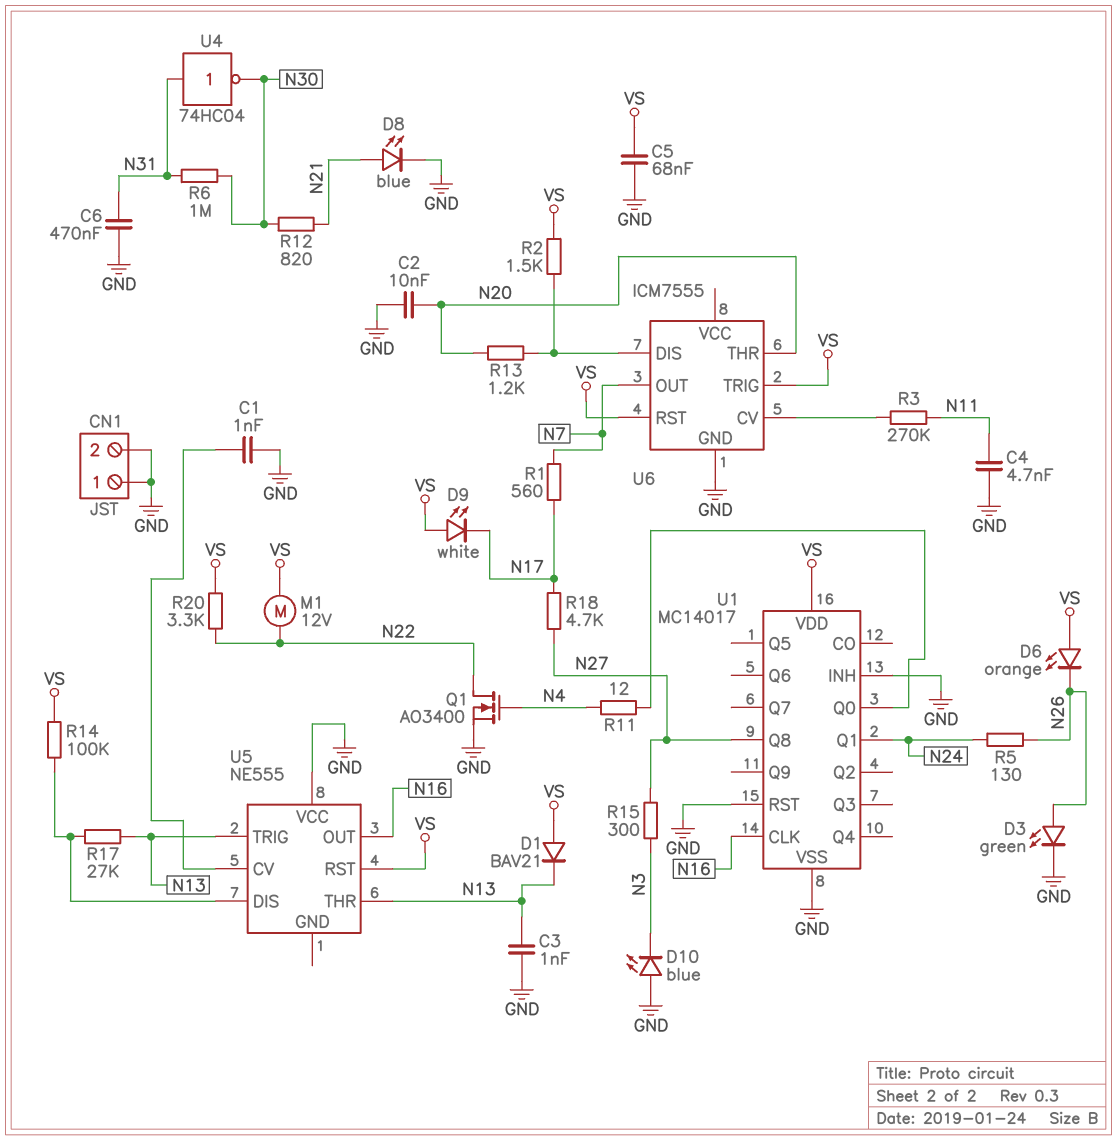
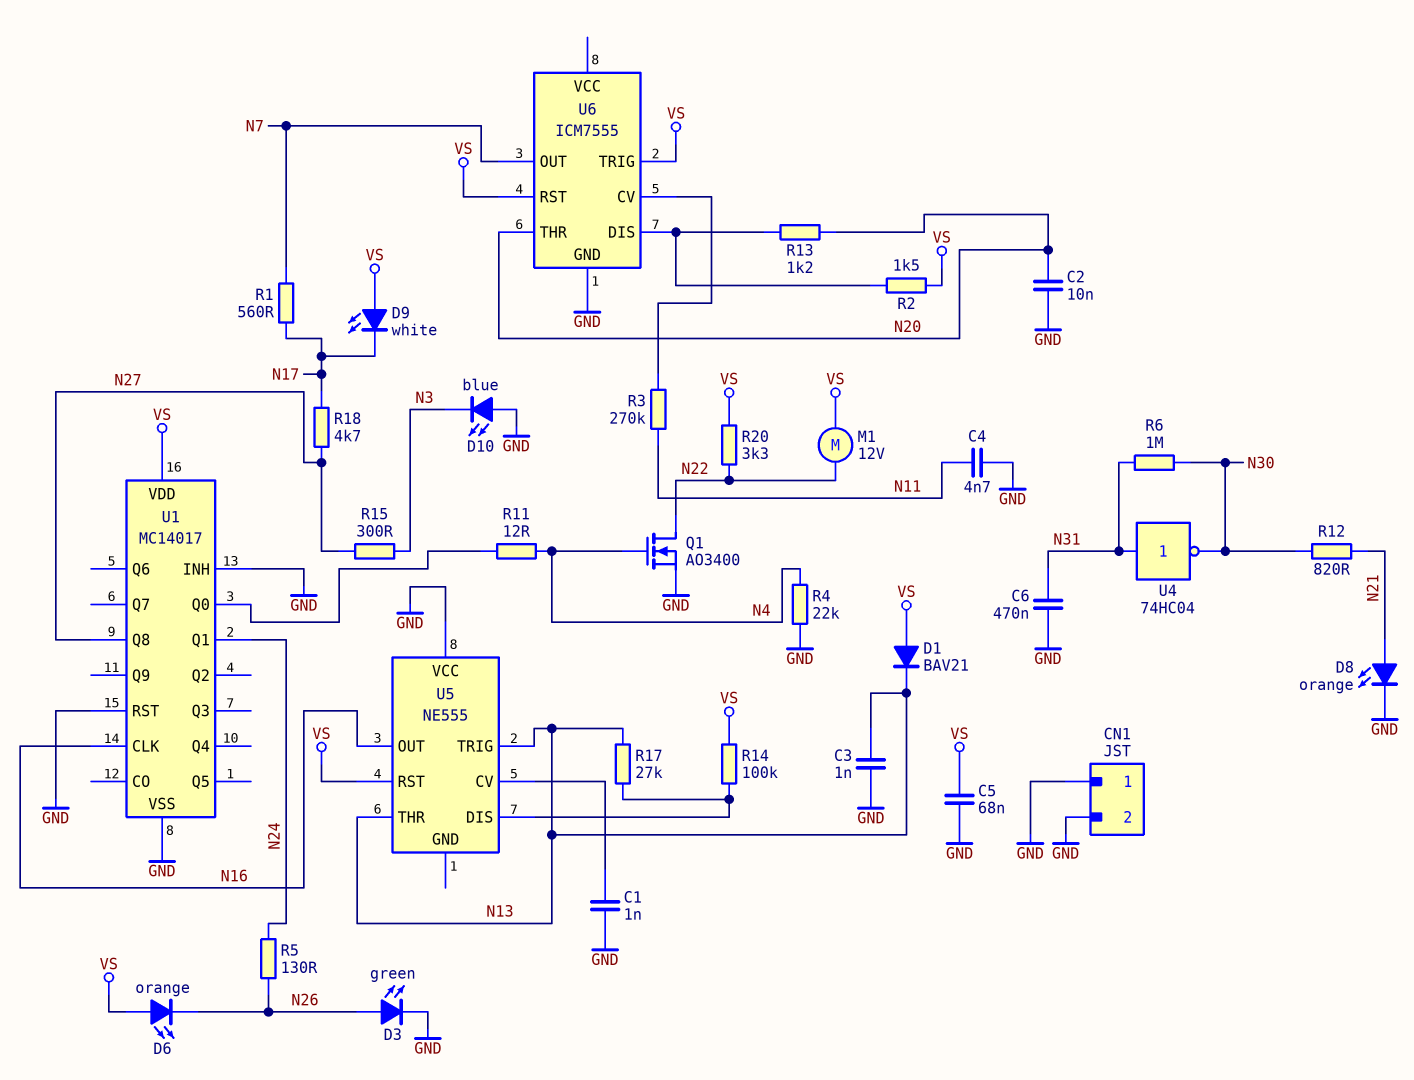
D8: LED blue (A N21, K GND) -> LED orange (A N21, K GND)
R4: none -> 22k (GND, N4)

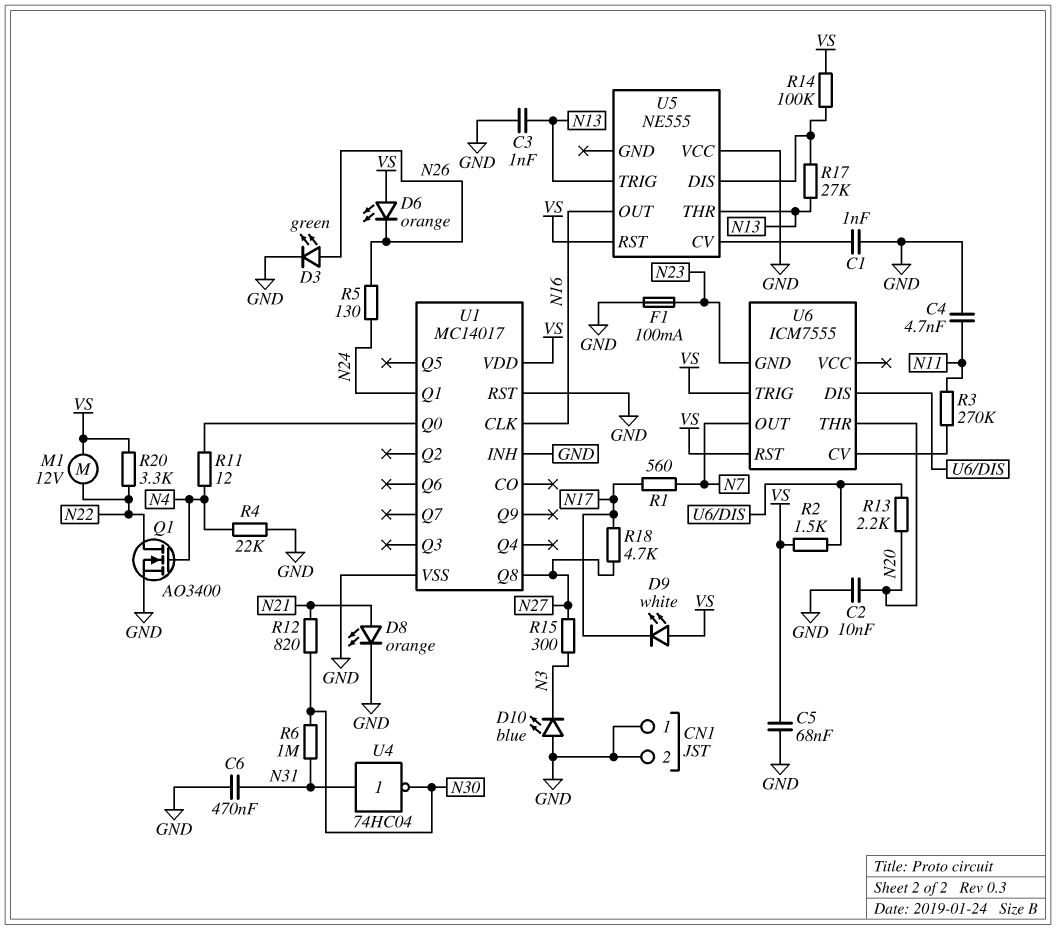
D1: diode BAV21 (A VS, K N13) -> none
F1: none -> 100mA (GND, N23)
R13: 1.2k (N20, U6/DIS) -> 2.2k (N20, U6/DIS)
U6 pin GND: GND -> N23

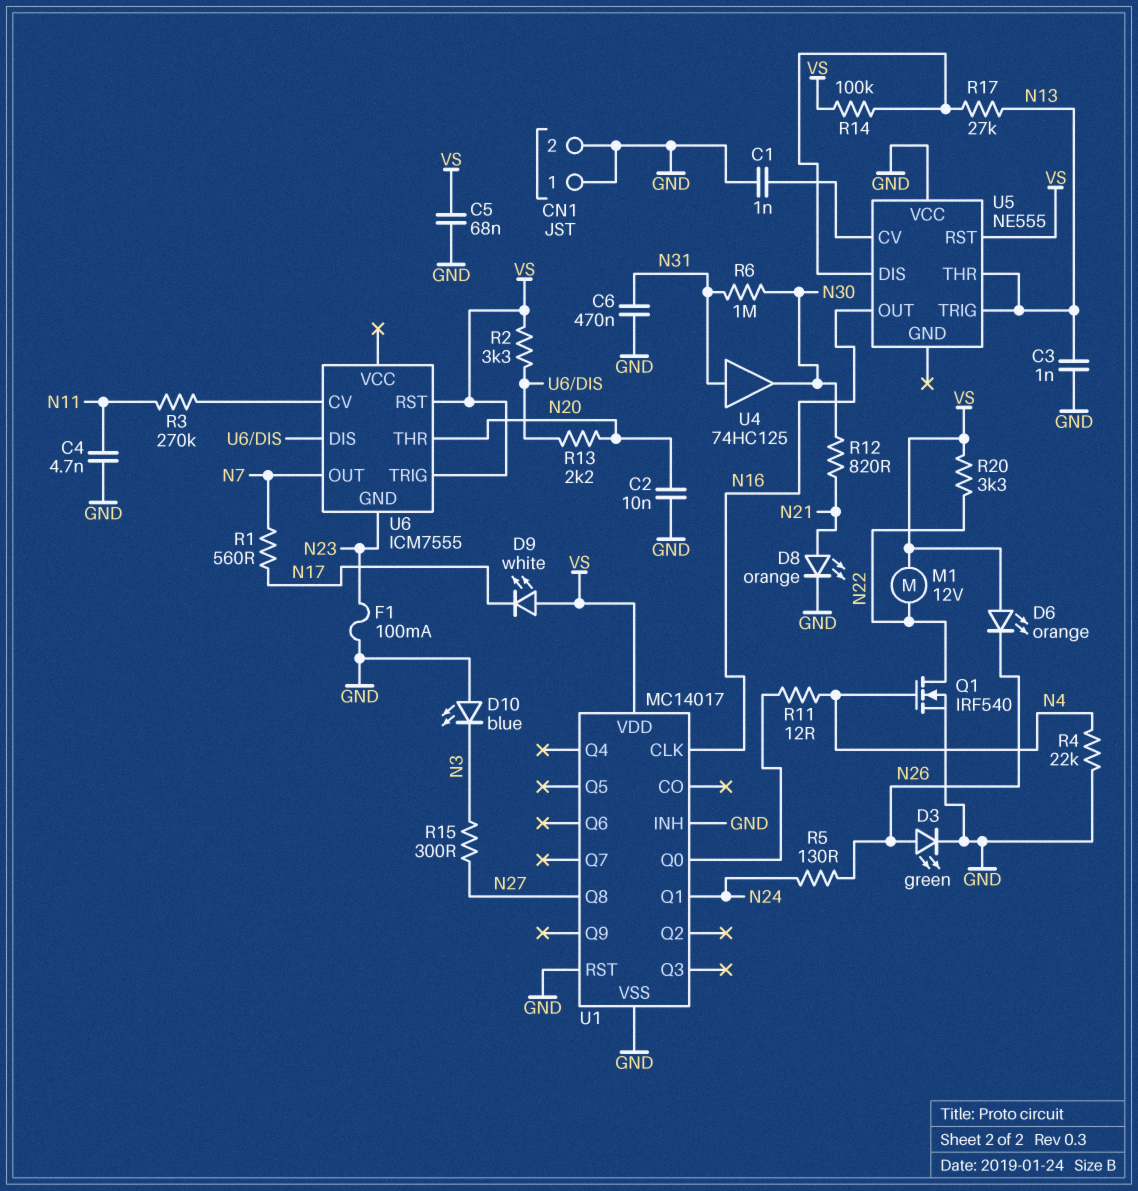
Q1: NMOS AO3400 (G N4, D N22, S GND) -> NMOS IRF540 (G N4, D N22, S GND)
R2: 1.5k (U6/DIS, VS) -> 3.3k (U6/DIS, VS)
R18: 4.7k (N17, N27) -> none
U4: NOT 74HC04 (in N31, out N30) -> buffer 74HC125 (in N31, out N30)

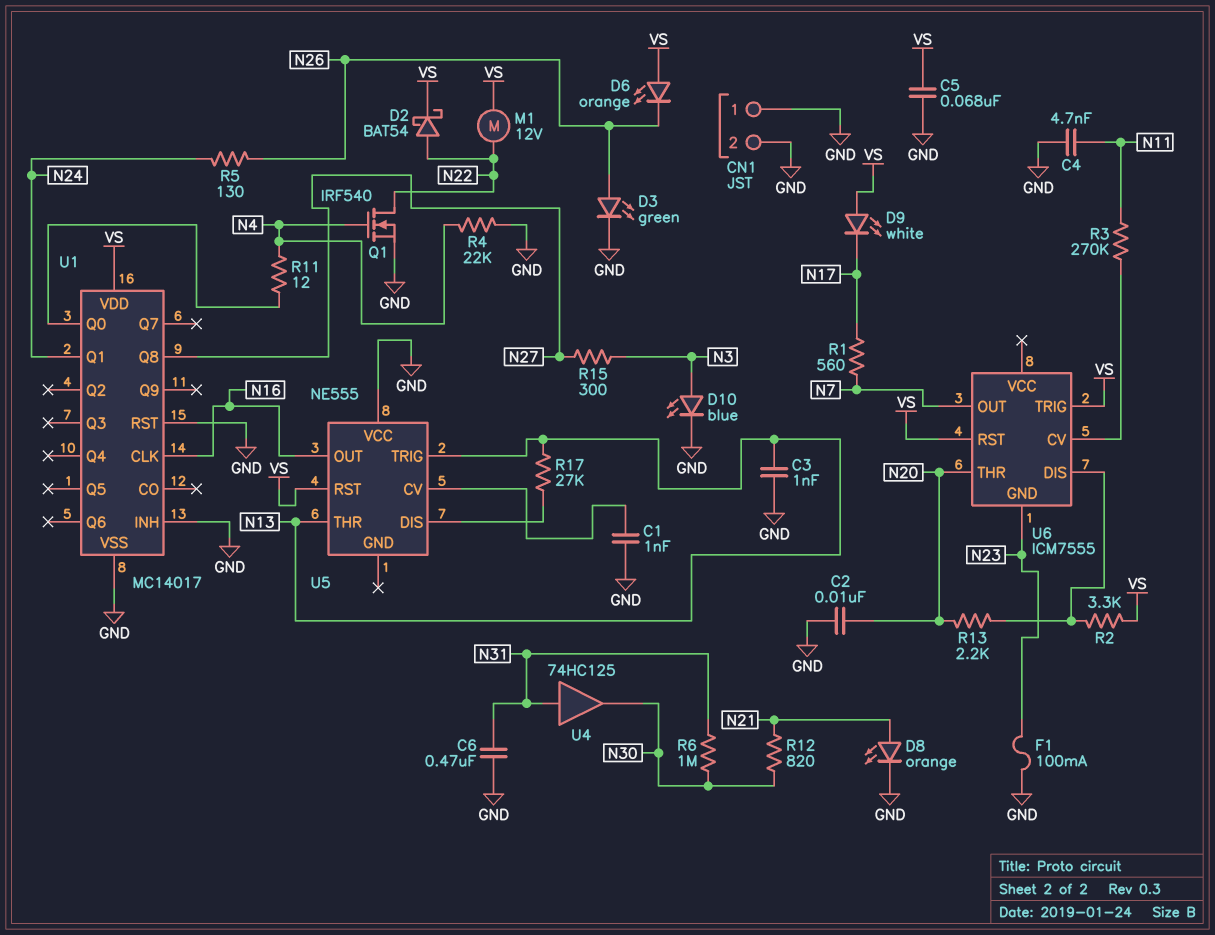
D2: none -> schottky BAT54 (A N22, K VS)
D10: LED blue (A GND, K N3) -> LED blue (A N3, K GND)
R14: 100k (U5/DIS, VS) -> none
R20: 3.3k (N22, VS) -> none

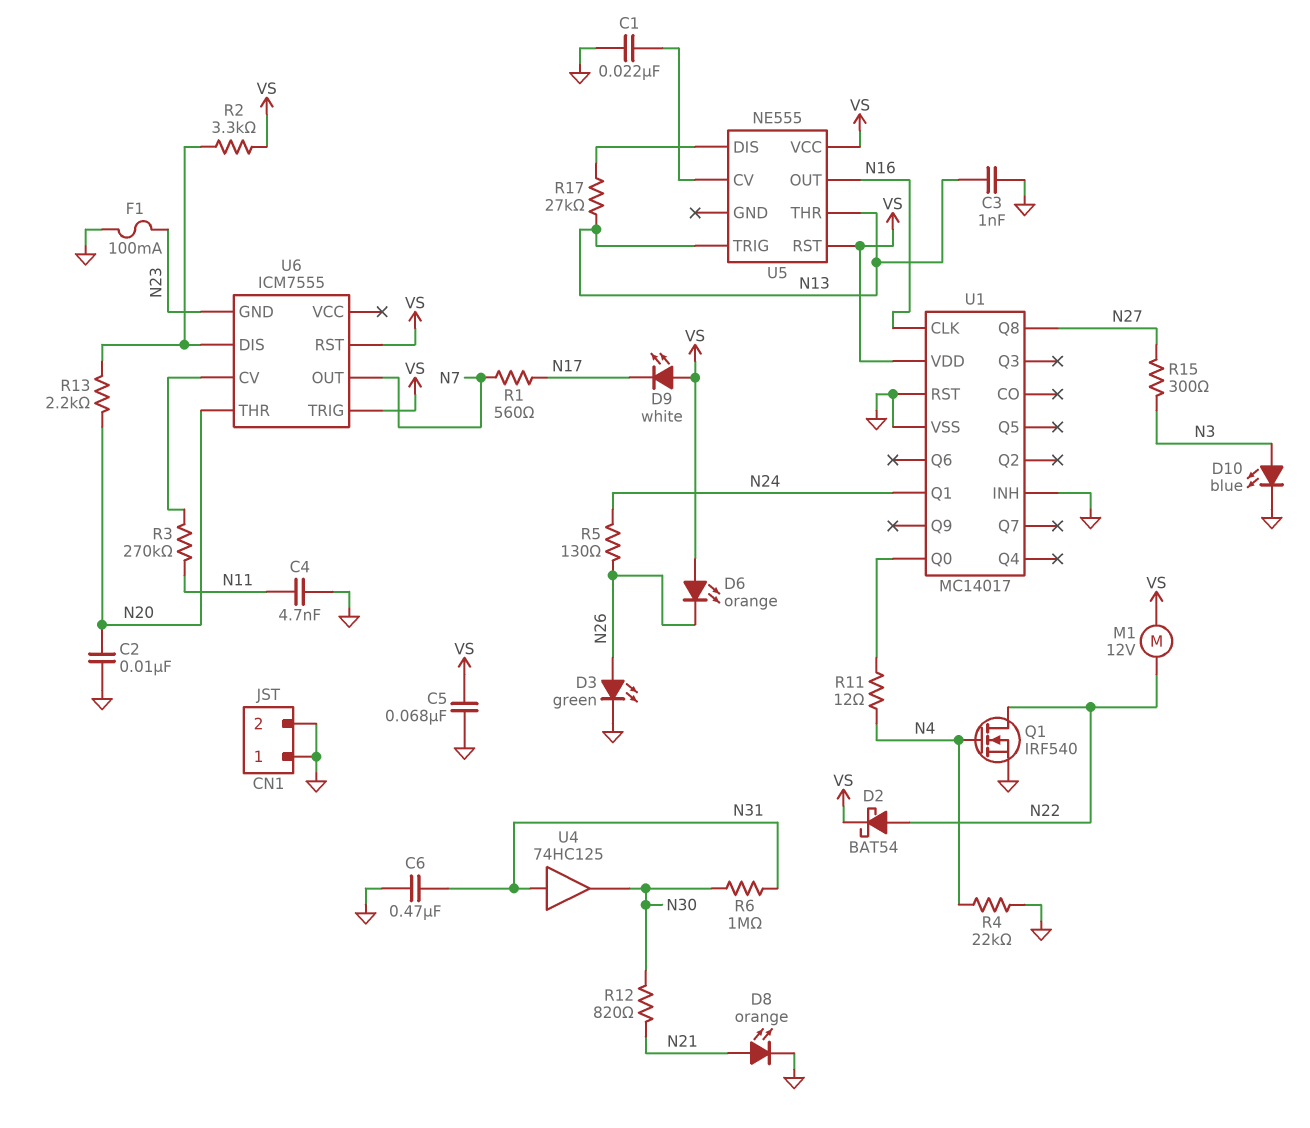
C1: 1nF (GND, U5/CV) -> 22nF (GND, U5/CV)
U5 pin VCC: GND -> VS

